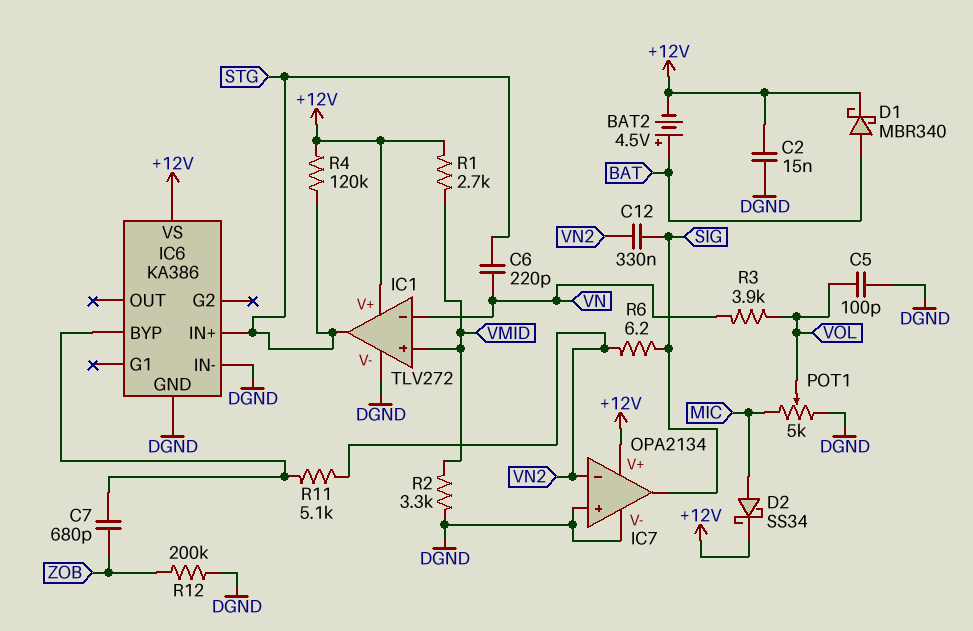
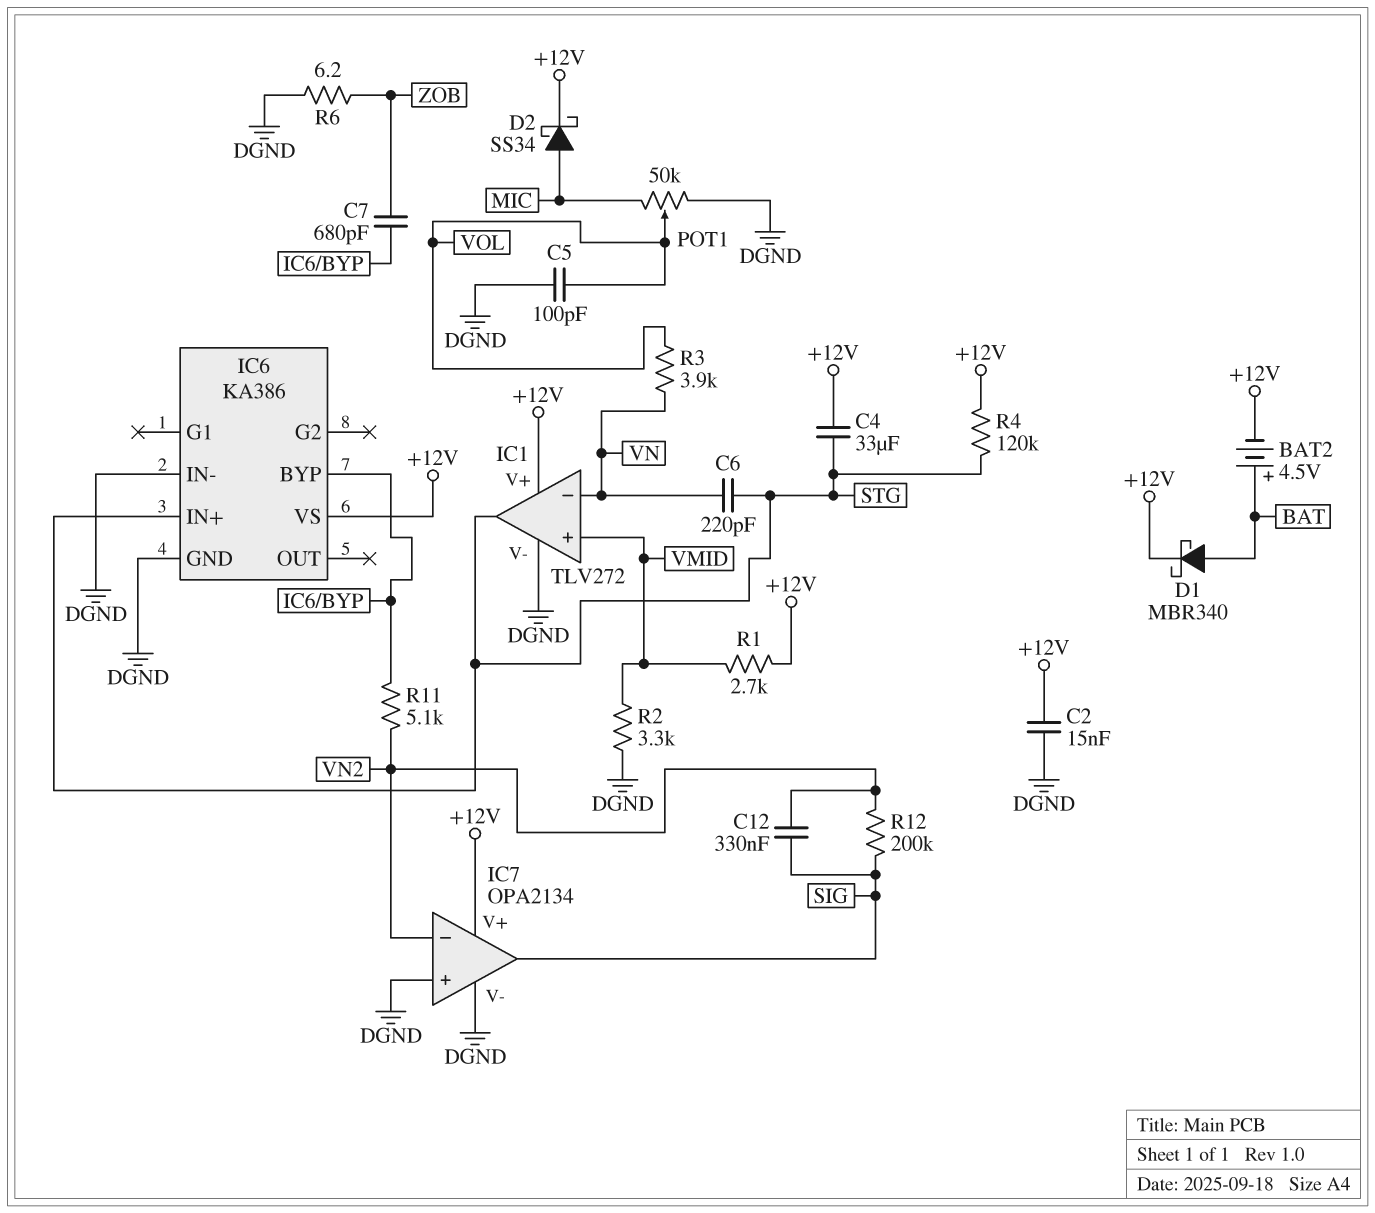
C4: none -> 33uF (+12V, STG)
POT1: 5k (DGND, MIC, wiper VOL) -> 50k (DGND, MIC, wiper VOL)
R6: 6.2 (SIG, VN2) -> 6.2 (DGND, ZOB)
R12: 200k (DGND, ZOB) -> 200k (SIG, VN2)

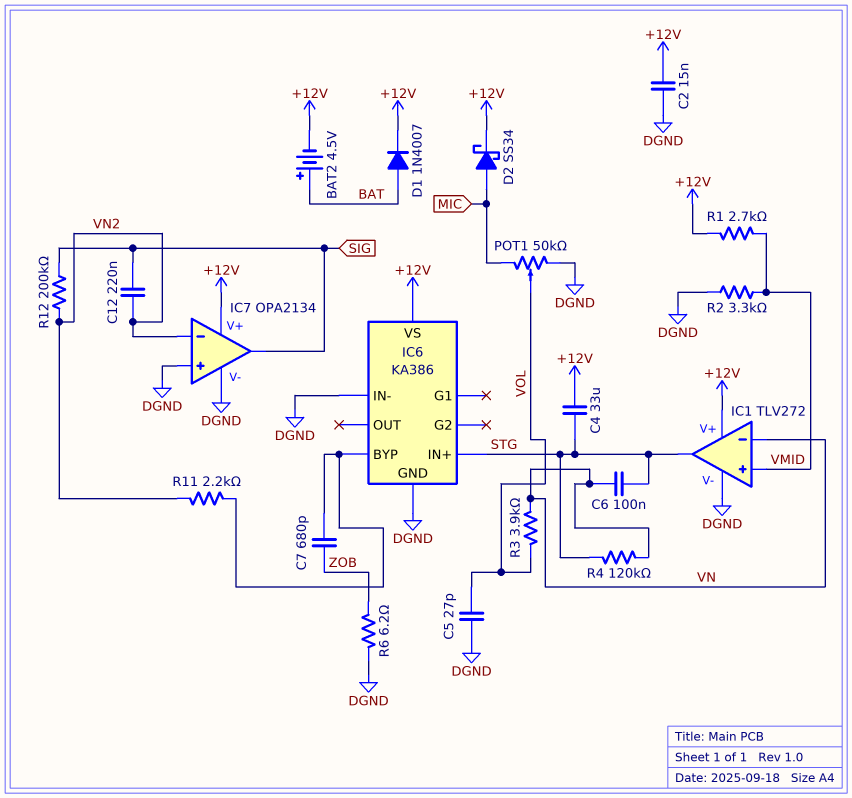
C5: 100pF (DGND, VOL) -> 27pF (DGND, VOL)
C6: 220pF (STG, VN) -> 100nF (STG, VN)
C12: 330nF (SIG, VN2) -> 220nF (SIG, VN2)
D1: schottky MBR340 (A BAT, K +12V) -> diode 1N4007 (A BAT, K +12V)
R4: 120k (+12V, STG) -> 120k (STG, VN)
R11: 5.1k (IC6/BYP, VN2) -> 2.2k (IC6/BYP, VN2)

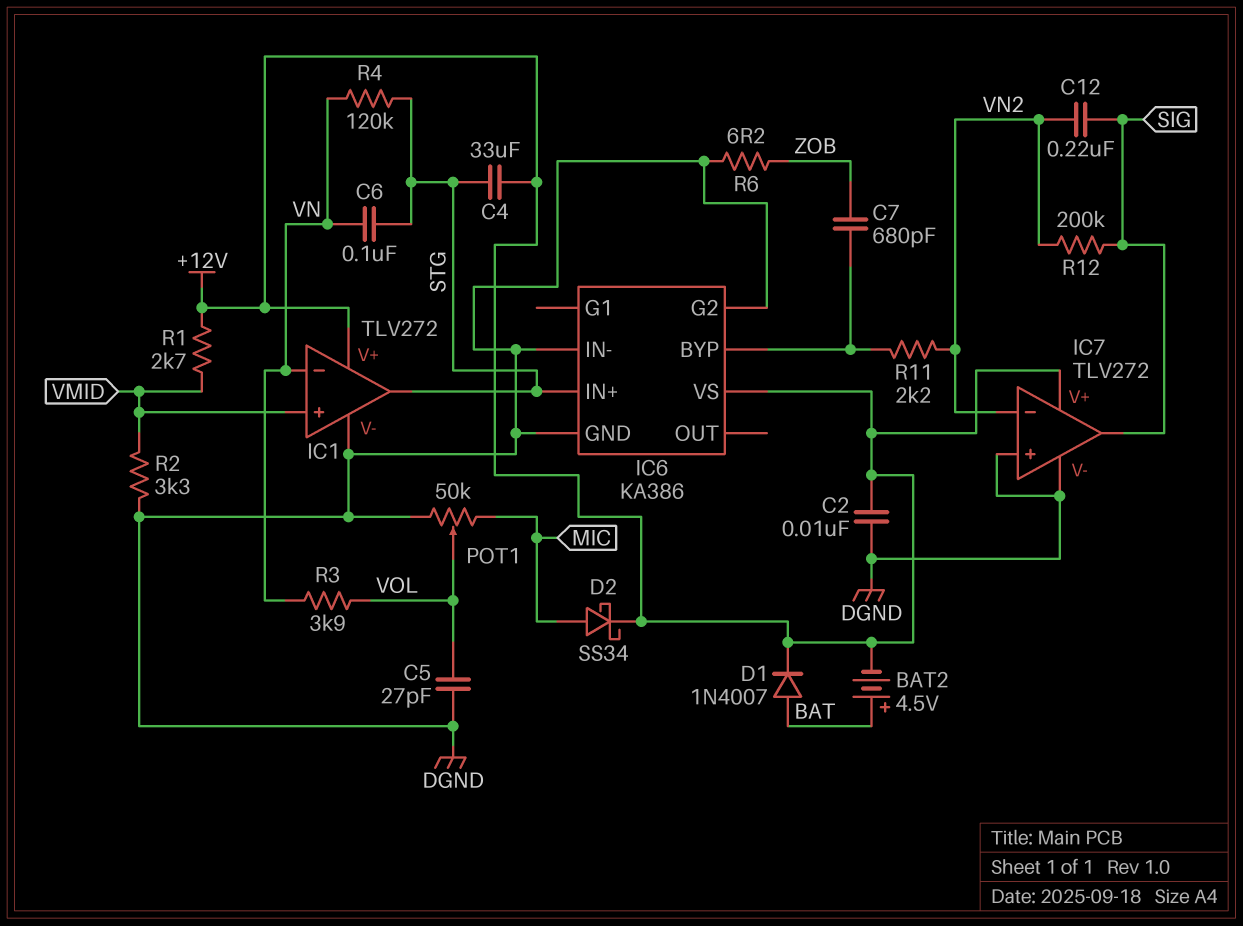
C2: 15nF (+12V, DGND) -> 10nF (+12V, DGND)
IC6 pin G2: none -> DGND
IC7: OPA2134 -> TLV272

